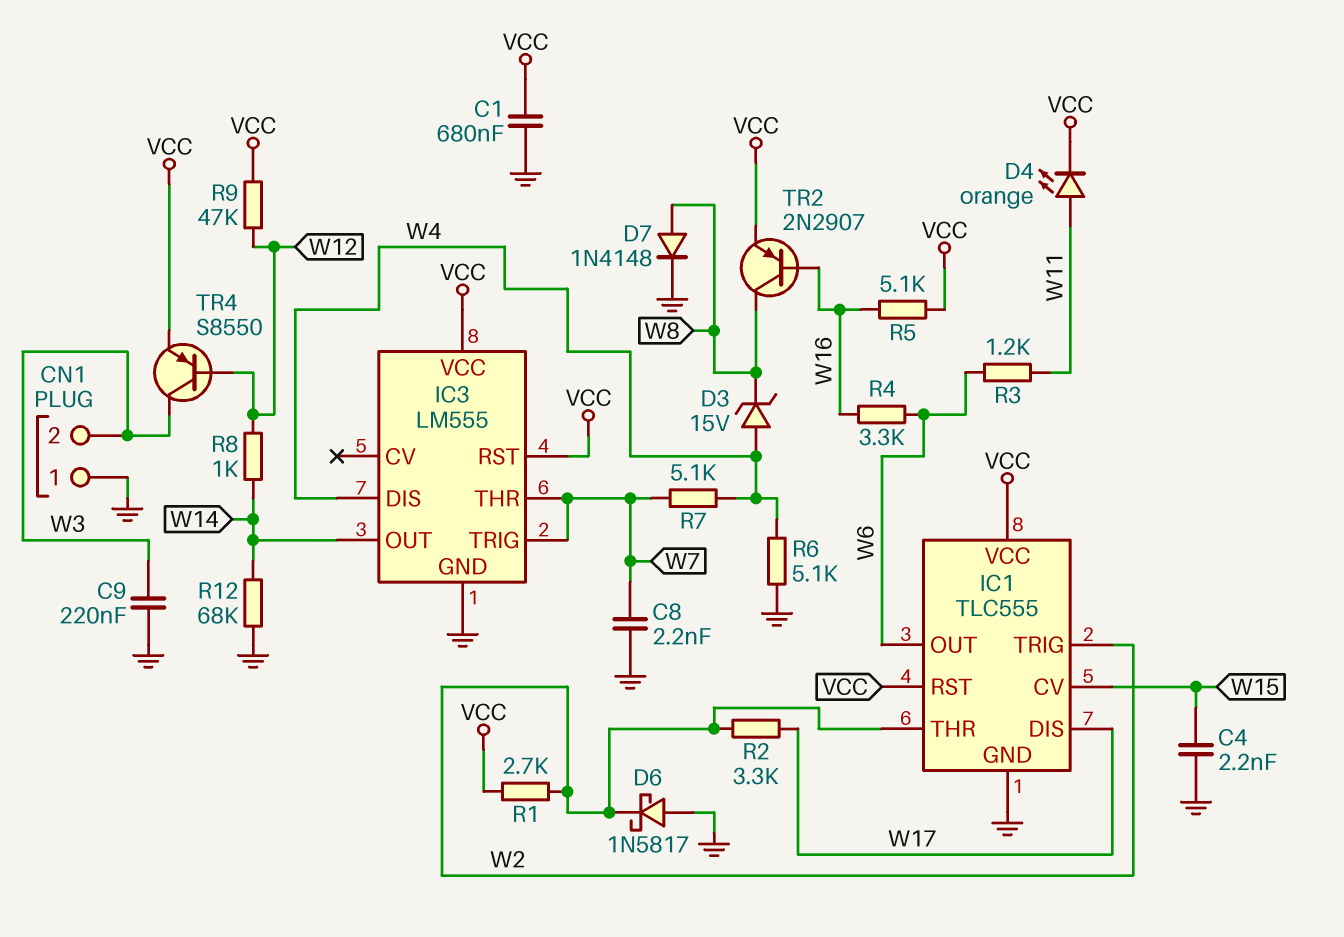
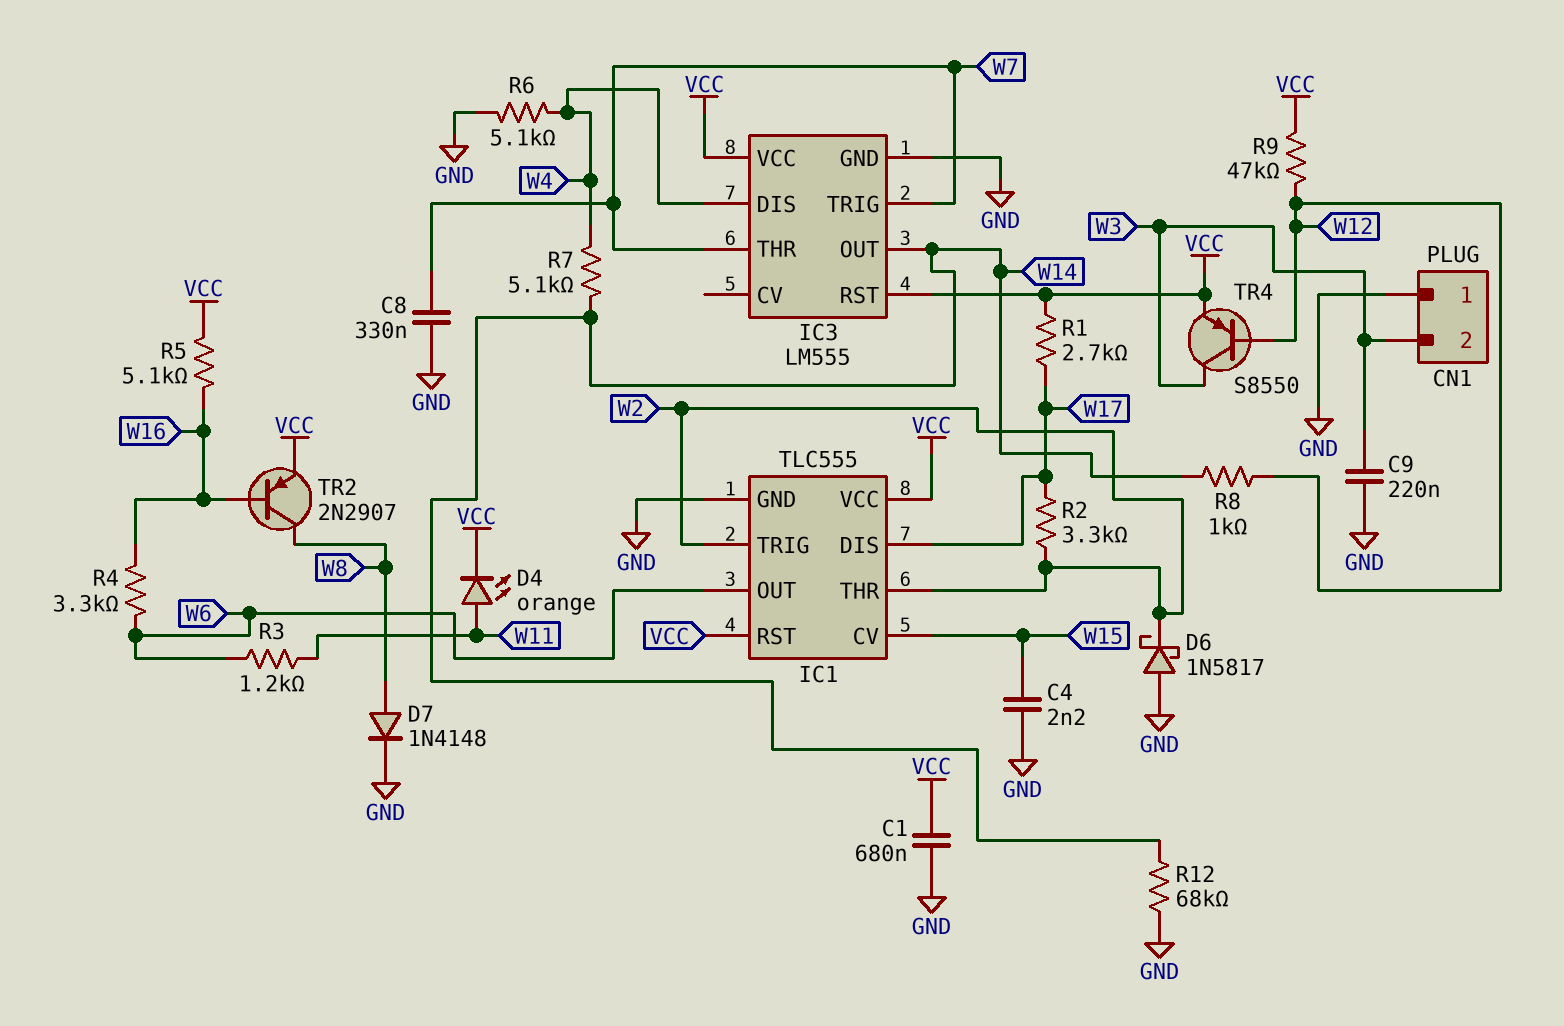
C8: 2.2nF (GND, W7) -> 330nF (GND, W7)
D3: zener 15V (A W4, K W8) -> none
R1: 2.7k (VCC, W2) -> 2.7k (VCC, W17)
R7: 5.1k (W4, W7) -> 5.1k (W4, W14)

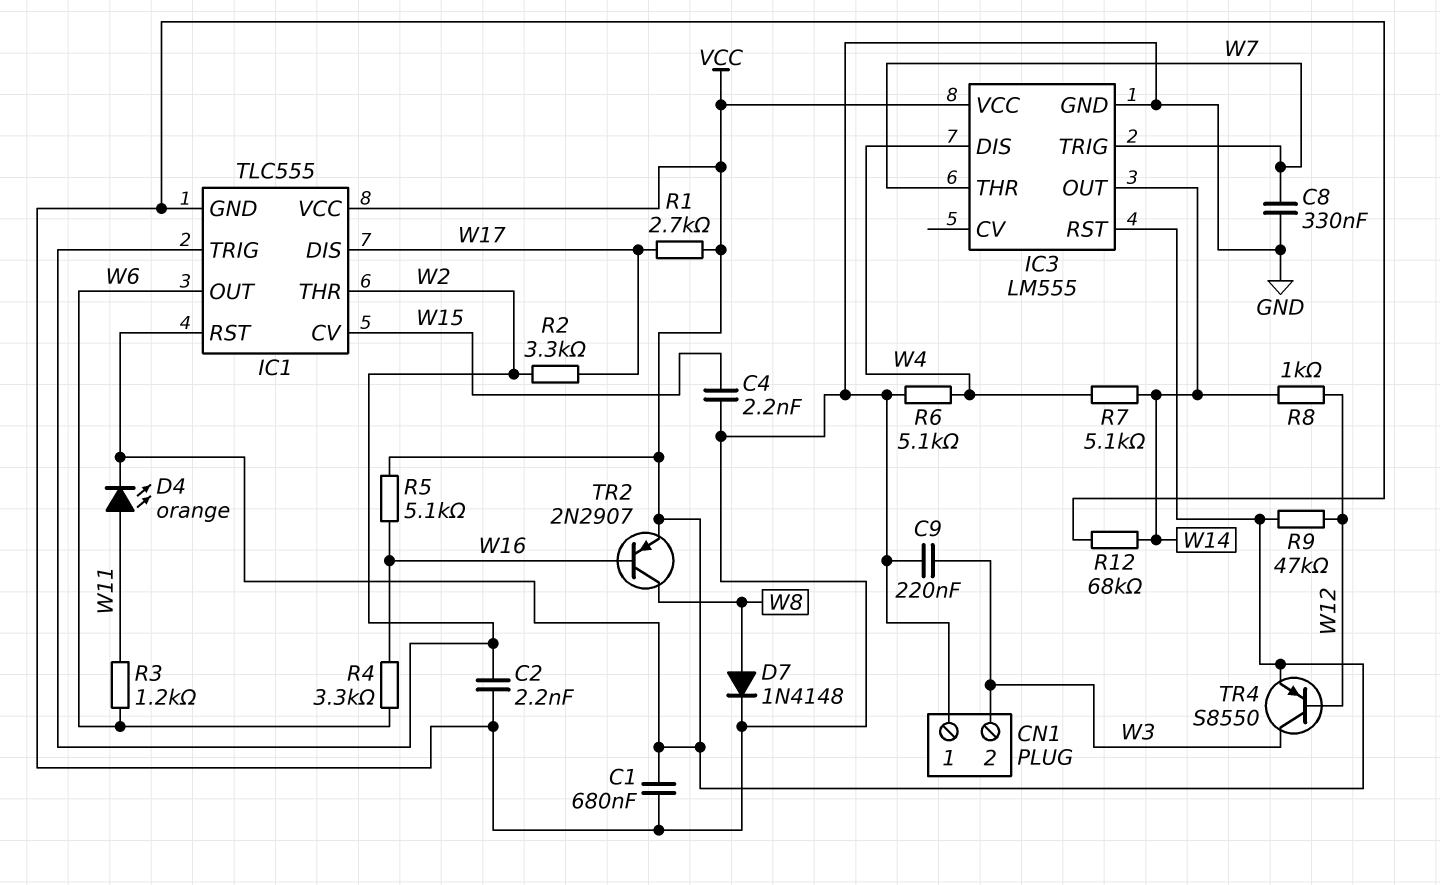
C2: none -> 2.2nF (GND, W2)
D6: schottky 1N5817 (A GND, K W2) -> none

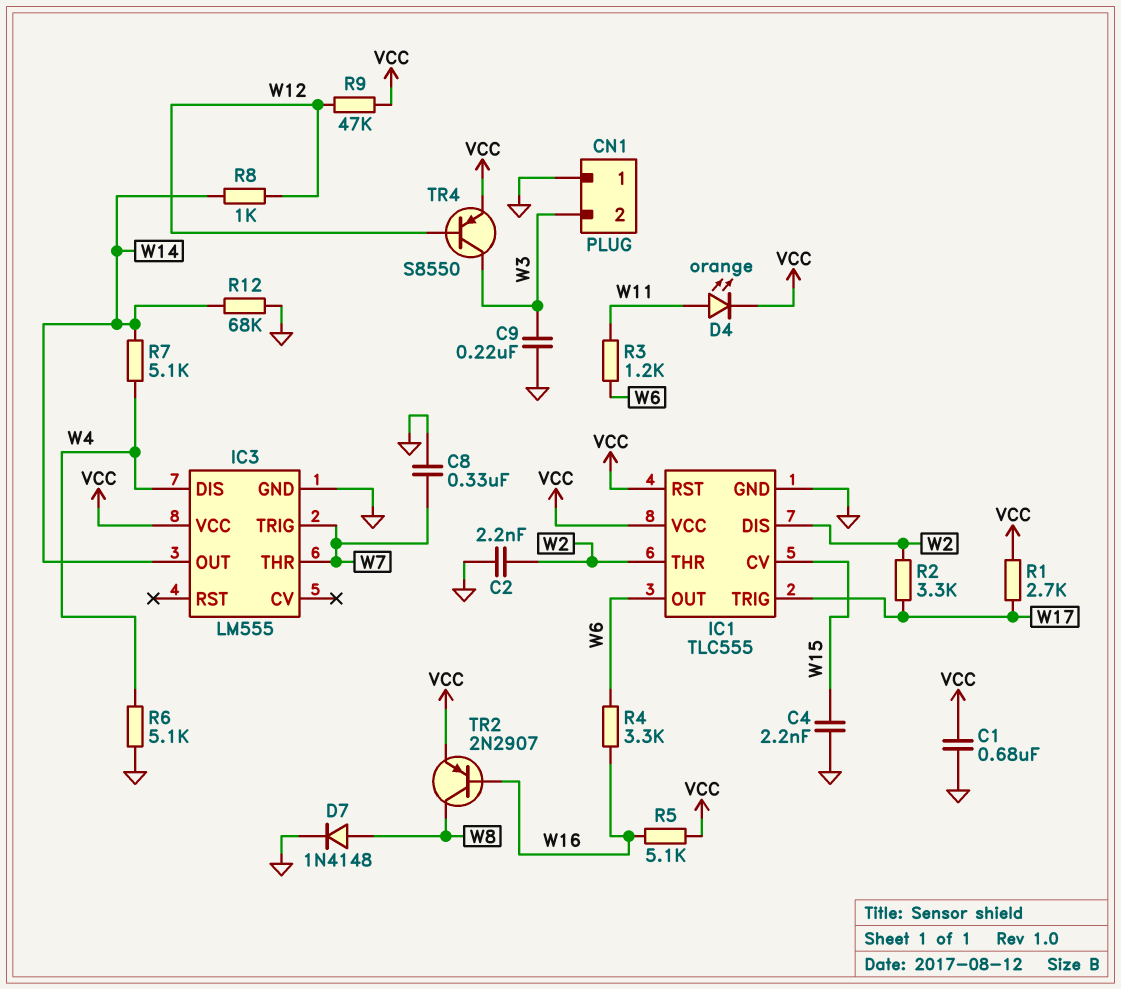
IC1 pin DIS: W17 -> W2
IC1 pin TRIG: W2 -> W17
IC3 pin RST: VCC -> none

